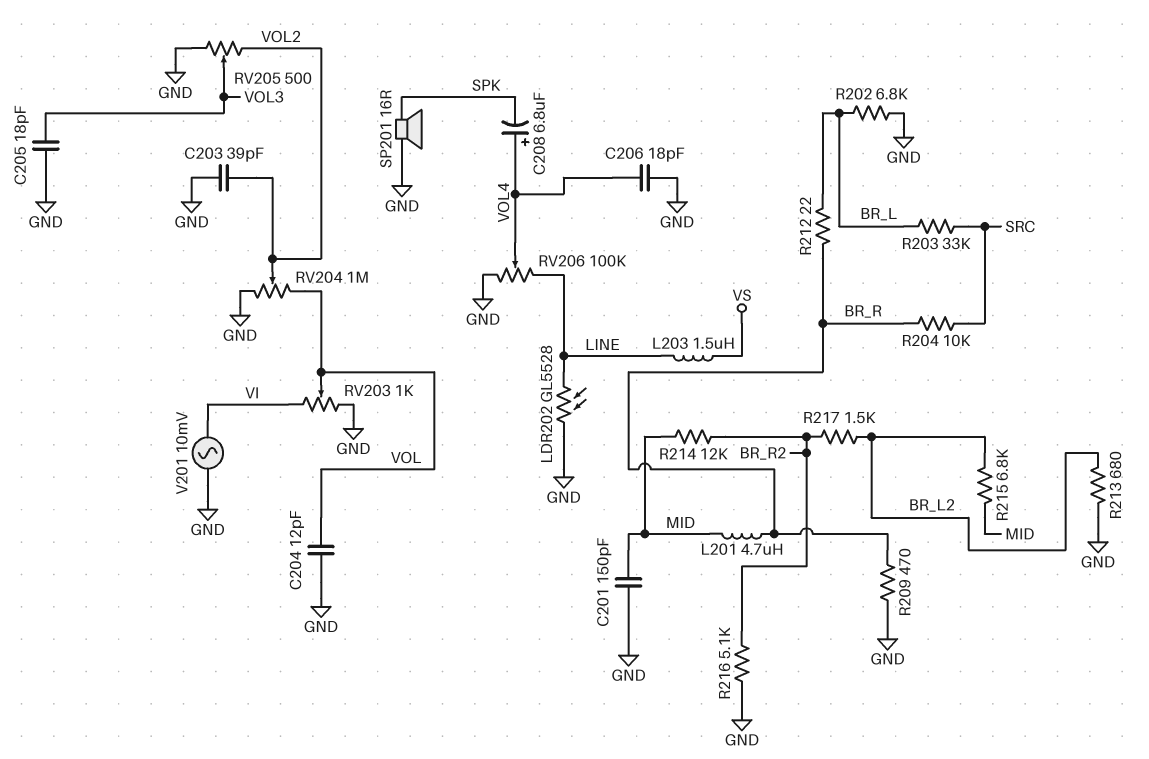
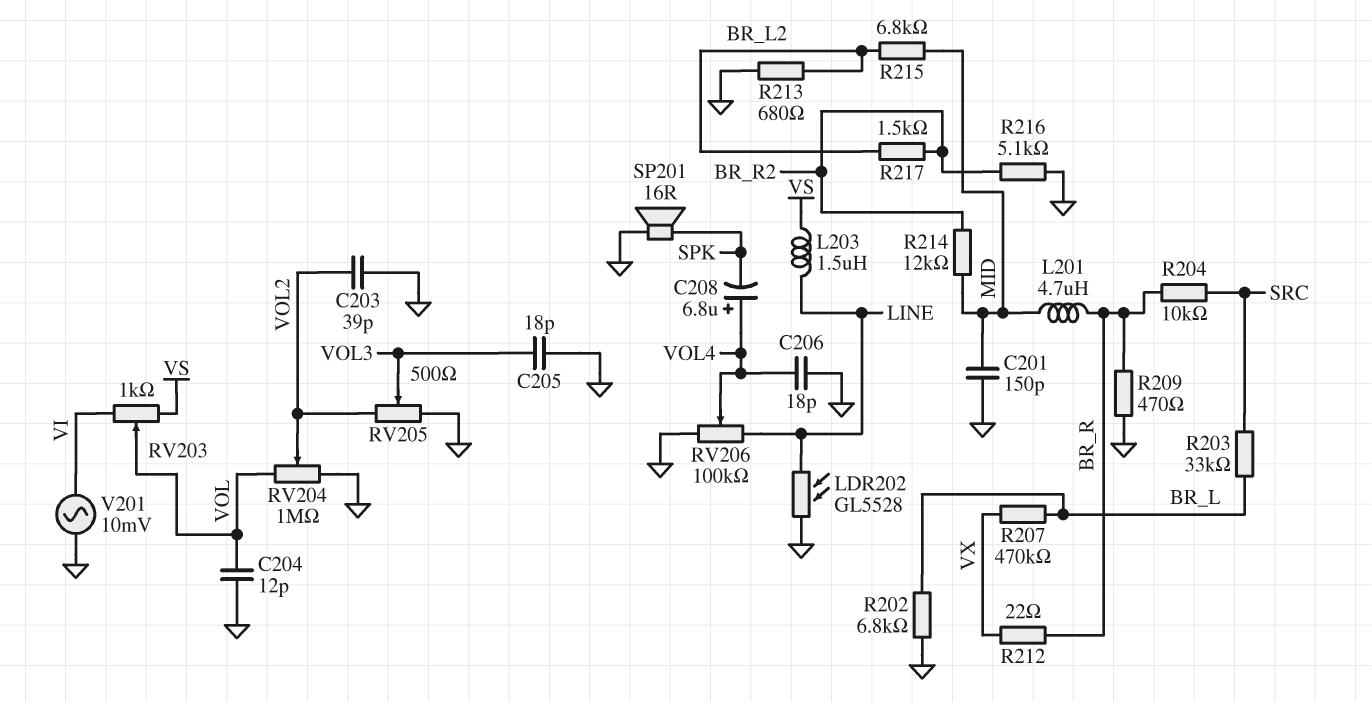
R207: none -> 470k (BR_L, VX)
R212: 22 (BR_L, BR_R) -> 22 (BR_R, VX)
RV203: 1k (GND, VI, wiper VOL) -> 1k (VI, VS, wiper VOL)

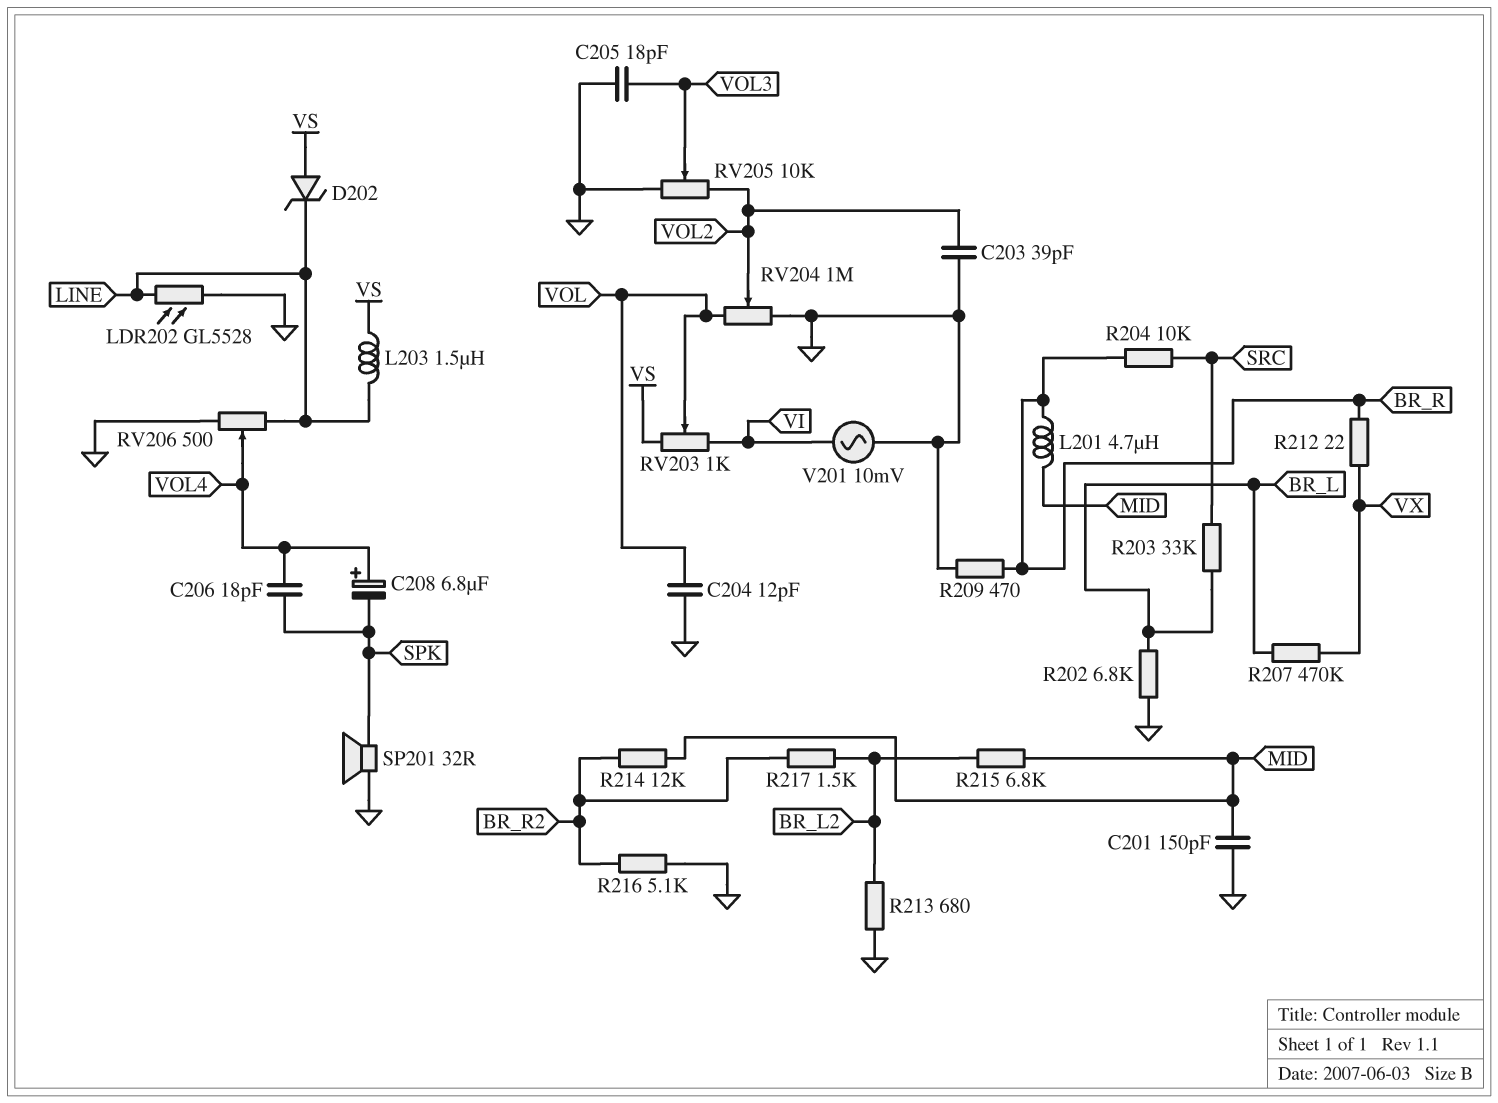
C206: 18pF (GND, VOL4) -> 18pF (SPK, VOL4)
D202: none -> zener (A VS, K LINE)
RV205: 500 (GND, VOL2, wiper VOL3) -> 10k (GND, VOL2, wiper VOL3)
RV206: 100k (GND, LINE, wiper VOL4) -> 500 (GND, LINE, wiper VOL4)
SP201: speaker 16R (GND, SPK) -> speaker 32R (GND, SPK)

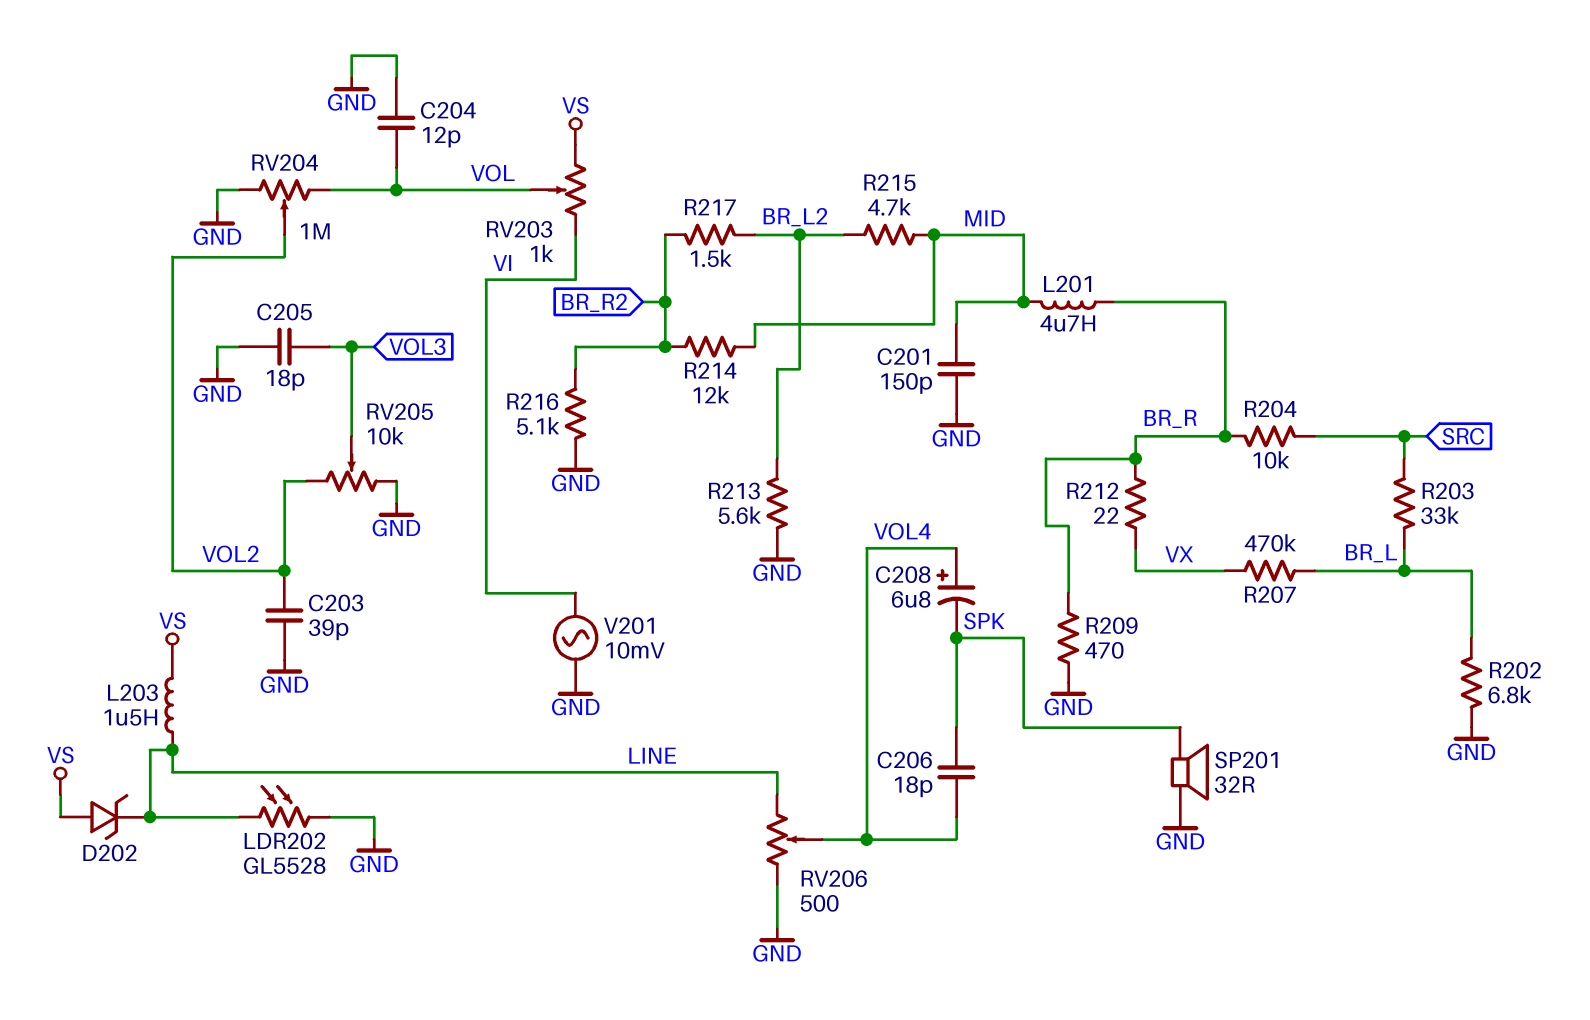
R213: 680 (BR_L2, GND) -> 5.6k (BR_L2, GND)
R215: 6.8k (BR_L2, MID) -> 4.7k (BR_L2, MID)

